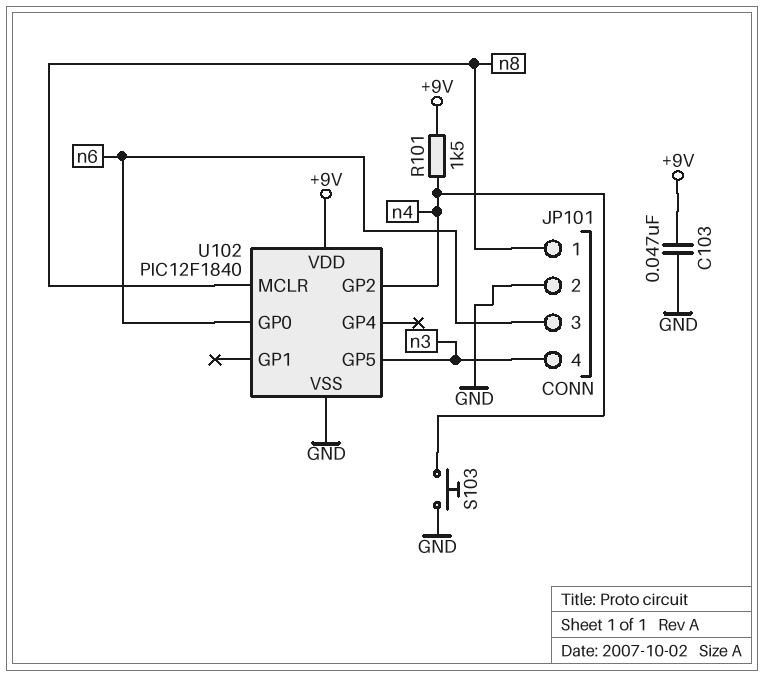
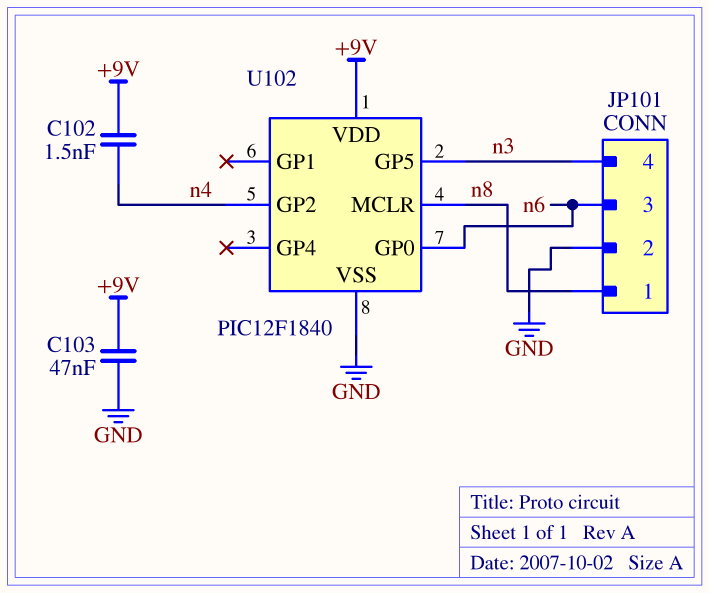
C102: none -> 1.5nF (+9V, n4)
R101: 1.5k (+9V, n4) -> none
S103: button (GND, n4) -> none

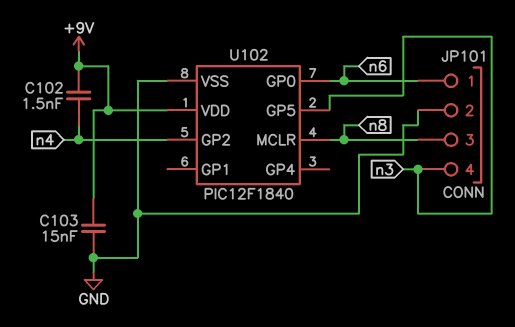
C103: 47nF (+9V, GND) -> 15nF (+9V, GND)
JP101 pin 1: n8 -> n6
JP101 pin 3: n6 -> n8

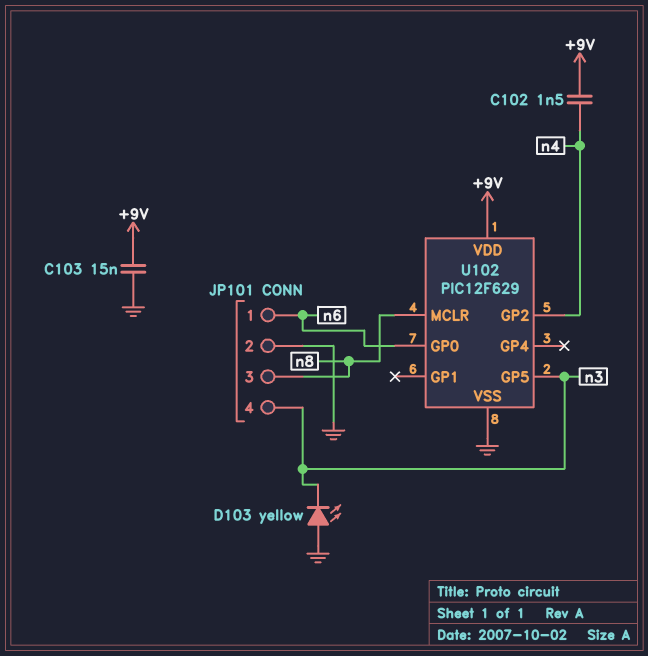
D103: none -> LED yellow (A GND, K n3)
U102: PIC12F1840 -> PIC12F629

